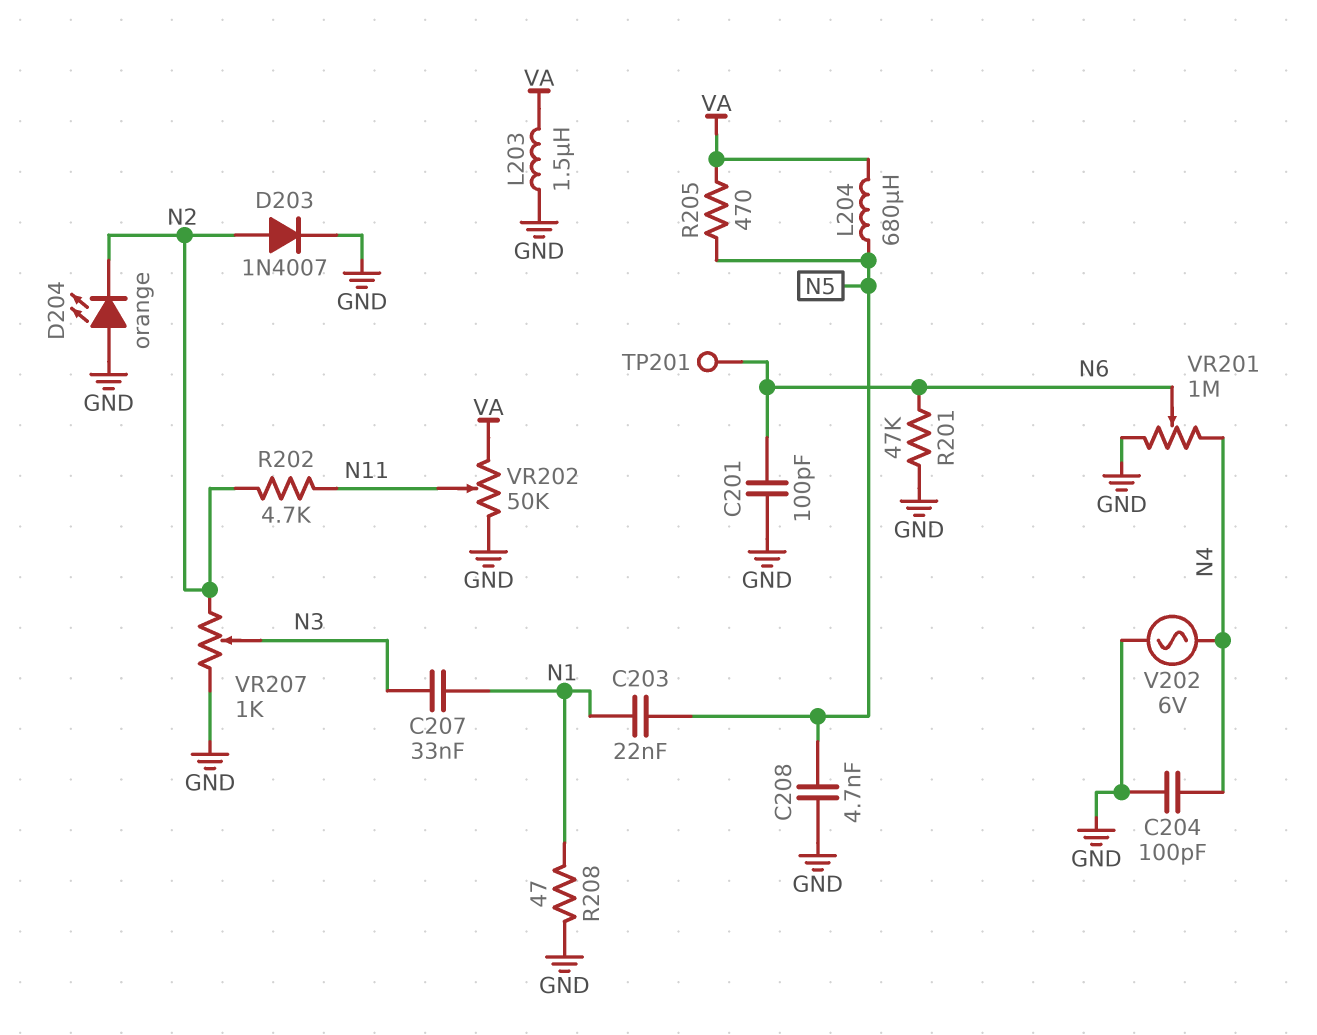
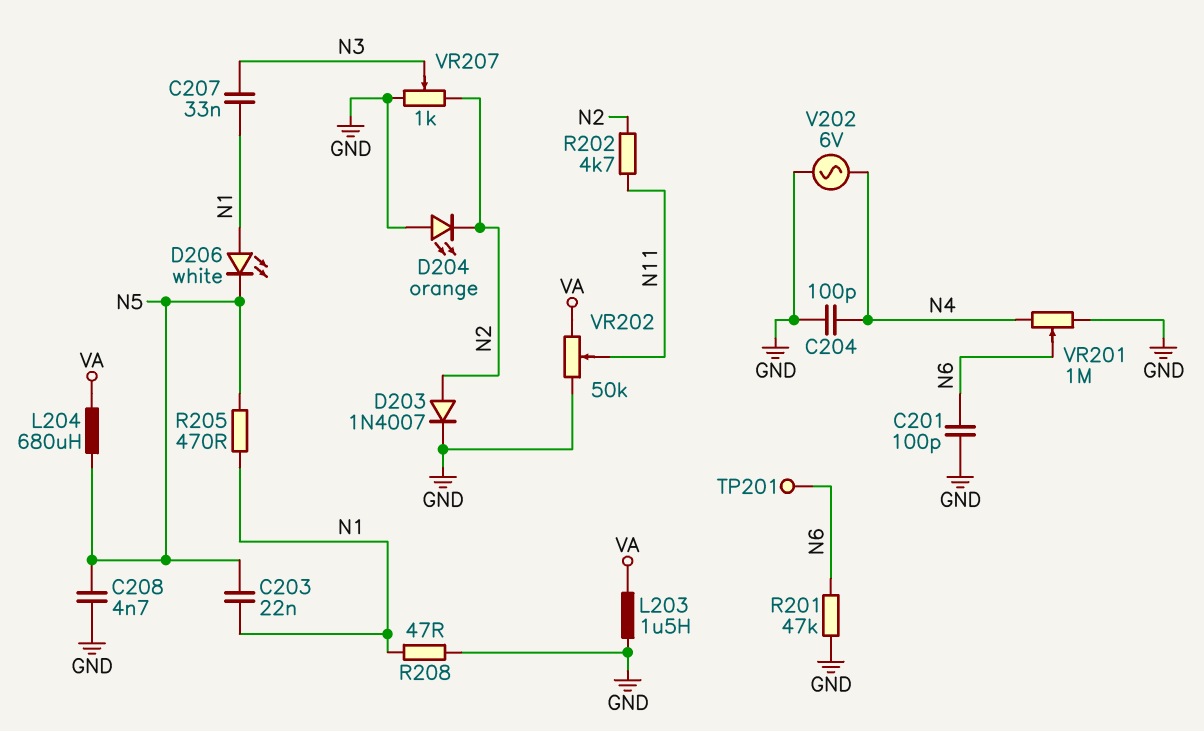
D206: none -> LED white (A N1, K N5)
R205: 470 (N5, VA) -> 470 (N1, N5)

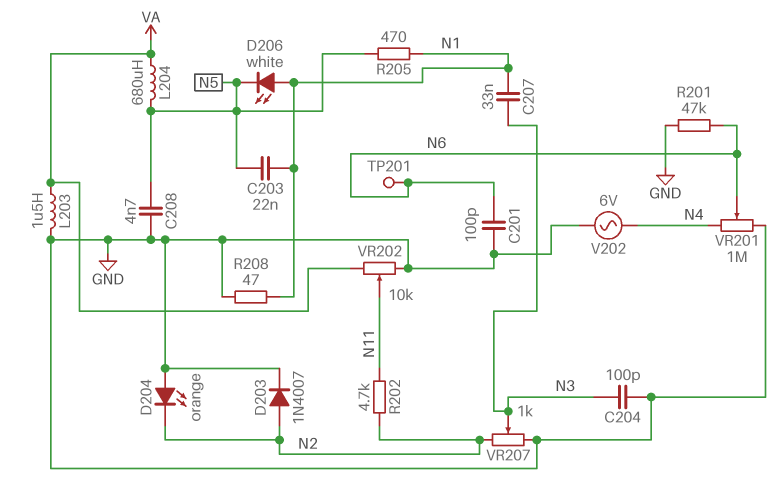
C204: 100pF (GND, N4) -> 100pF (GND, N3)
VR202: 50k (GND, VA, wiper N11) -> 10k (GND, VA, wiper N11)

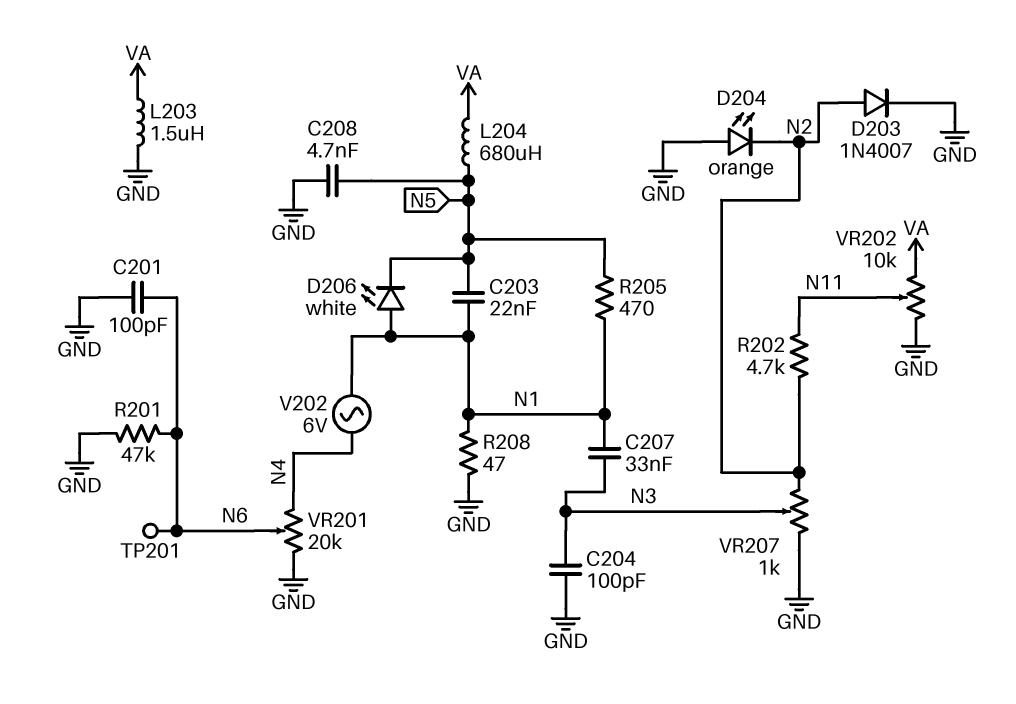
V202: AC 6V (GND, N4) -> AC 6V (N1, N4)
VR201: 1M (GND, N4, wiper N6) -> 20k (GND, N4, wiper N6)

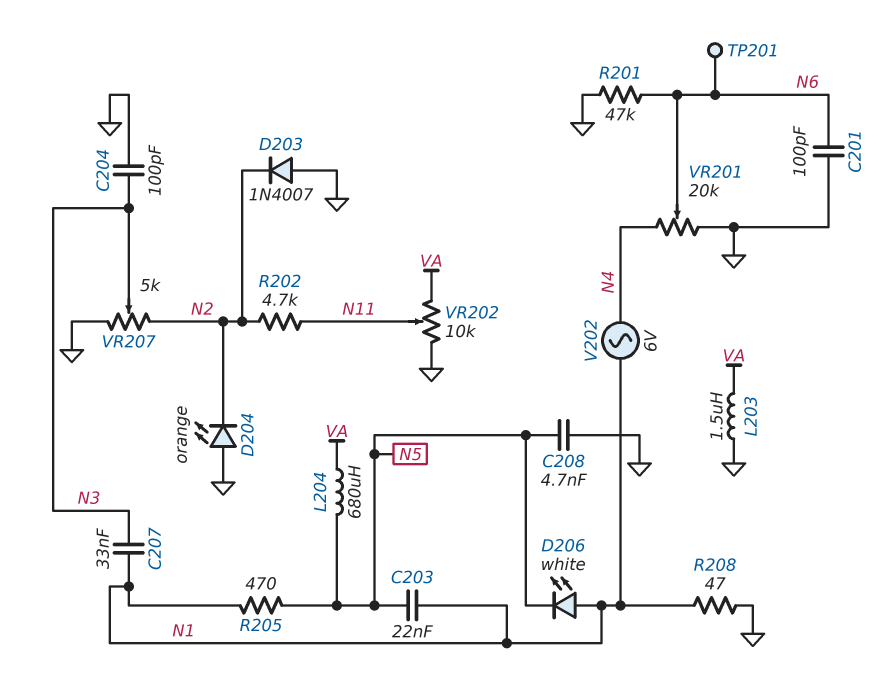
D203: diode 1N4007 (A N2, K GND) -> diode 1N4007 (A GND, K N2)
VR207: 1k (GND, N2, wiper N3) -> 5k (GND, N2, wiper N3)

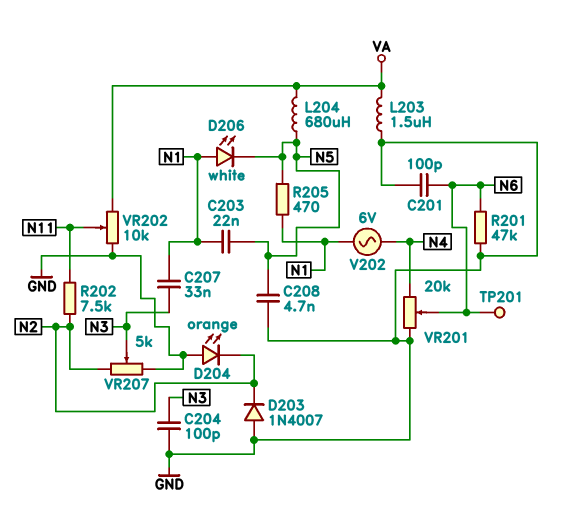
R202: 4.7k (N2, N11) -> 7.5k (N2, N11)
R208: 47 (GND, N1) -> none

